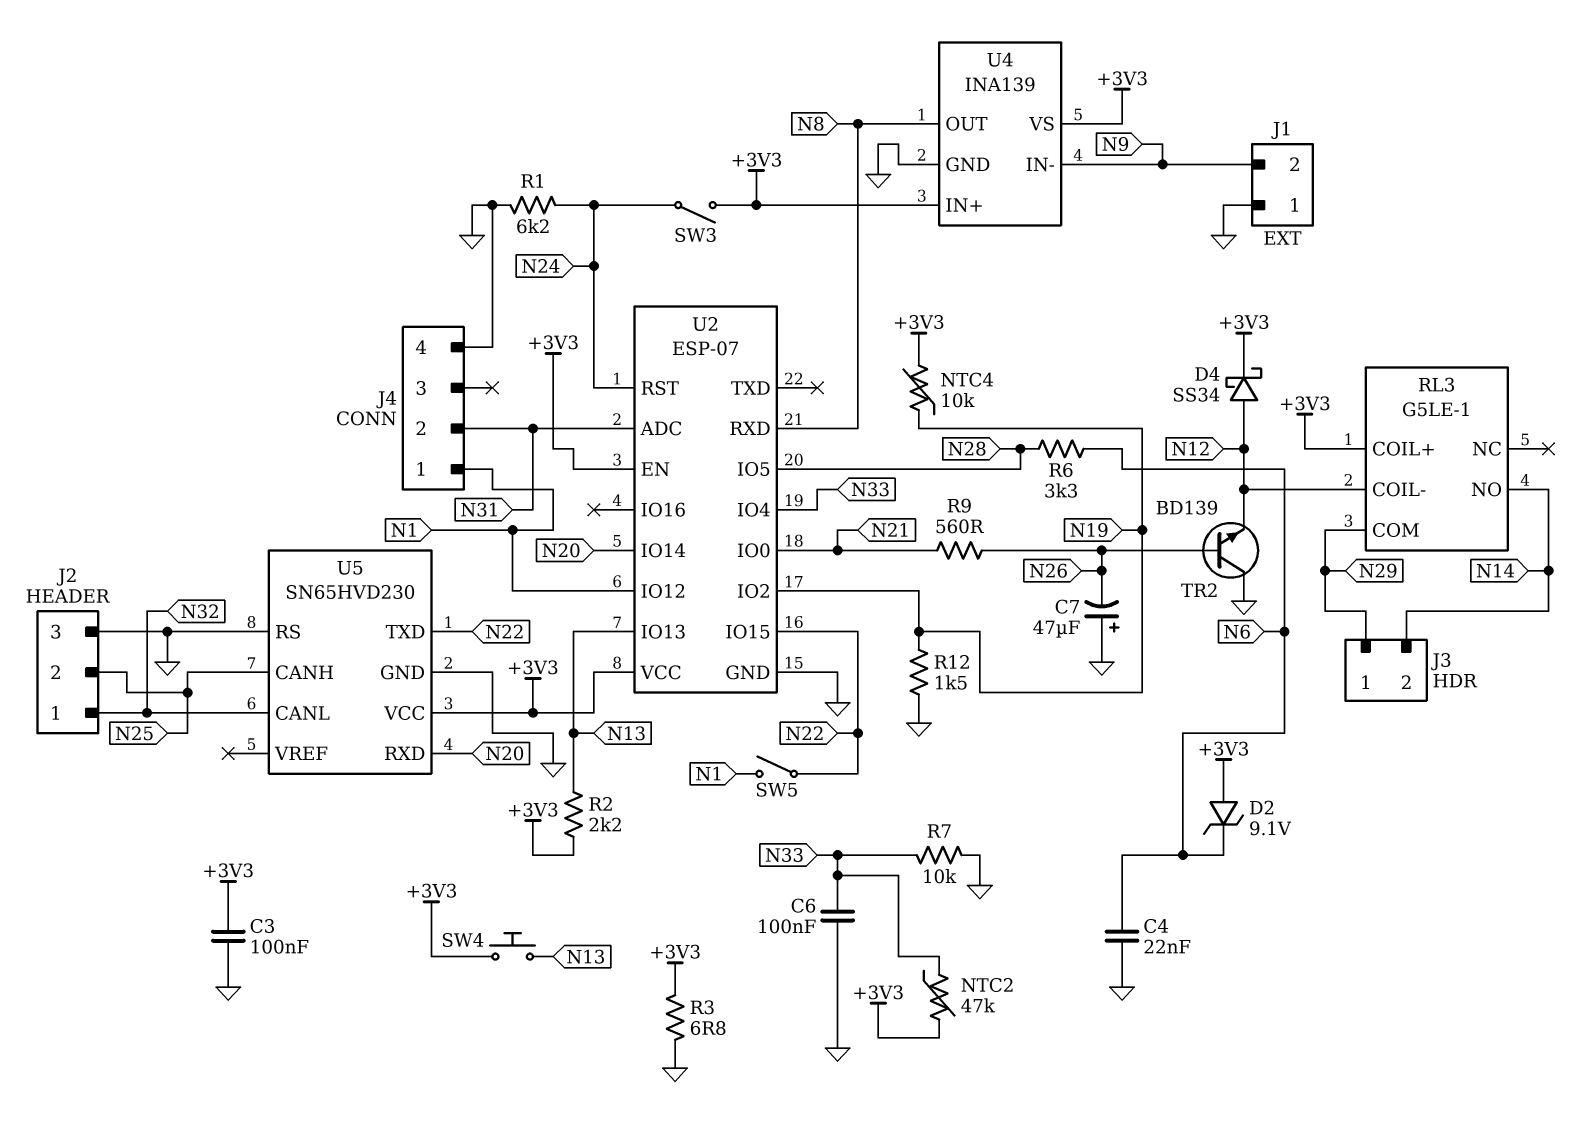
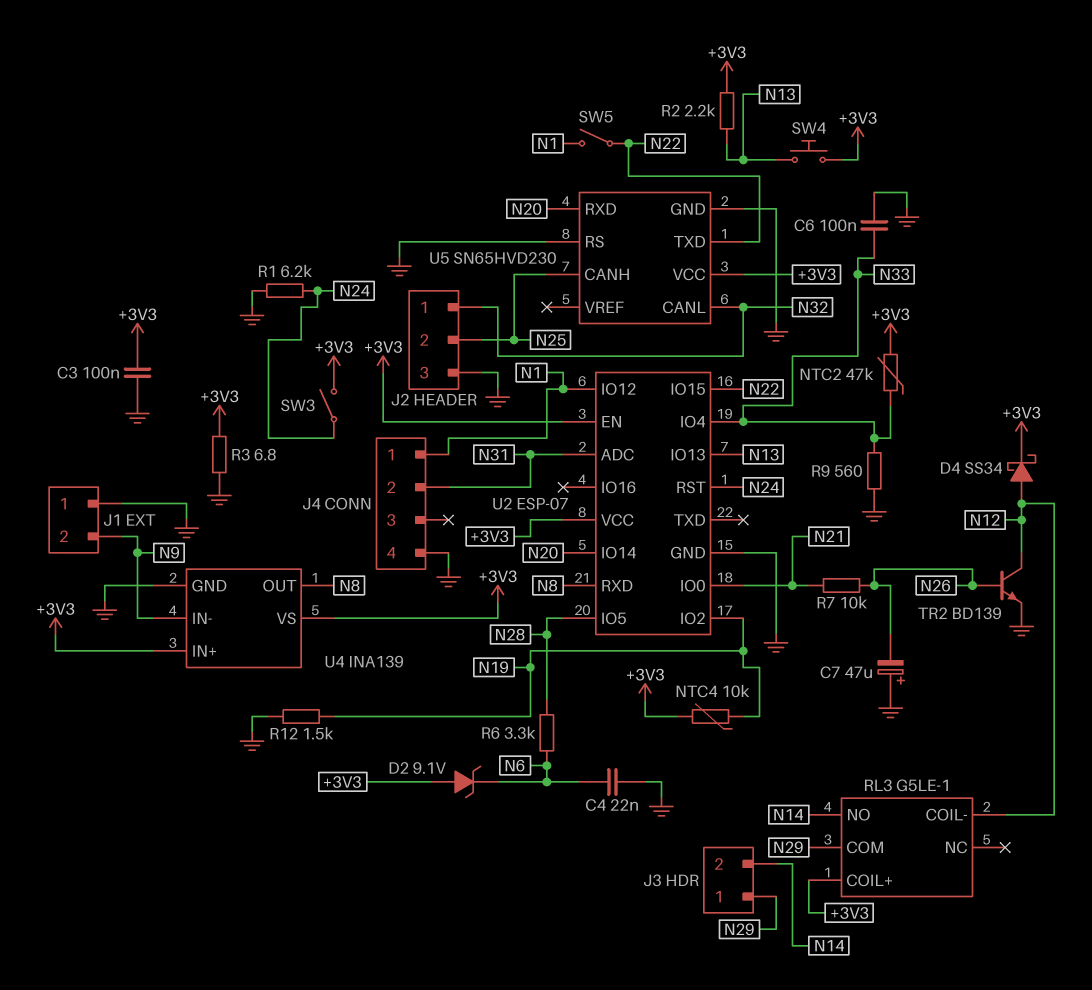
R7: 10k (GND, N33) -> 10k (N21, N26)
R9: 560 (N21, N26) -> 560 (GND, N33)
TR2: NPN BD139 (B N26, C GND, E N12) -> NPN BD139 (B N26, C N12, E GND)

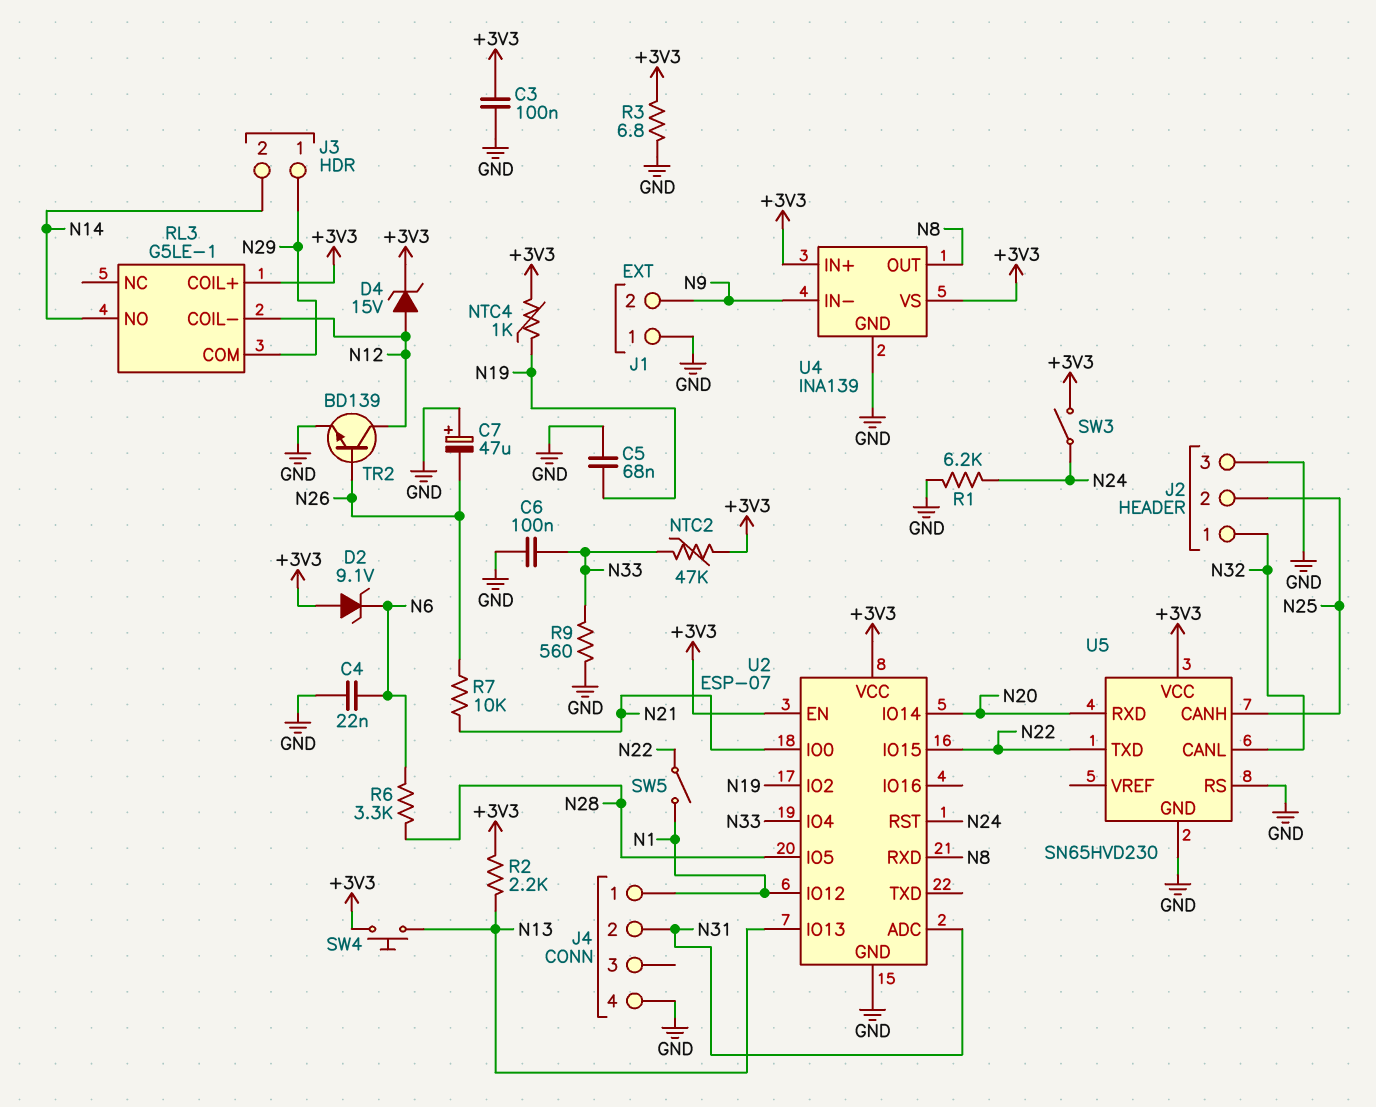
C5: none -> 68nF (GND, N19)
D4: schottky SS34 (A N12, K +3V3) -> zener 15V (A N12, K +3V3)
NTC4: 10k (+3V3, N19) -> 1k (+3V3, N19)
R12: 1.5k (GND, N19) -> none

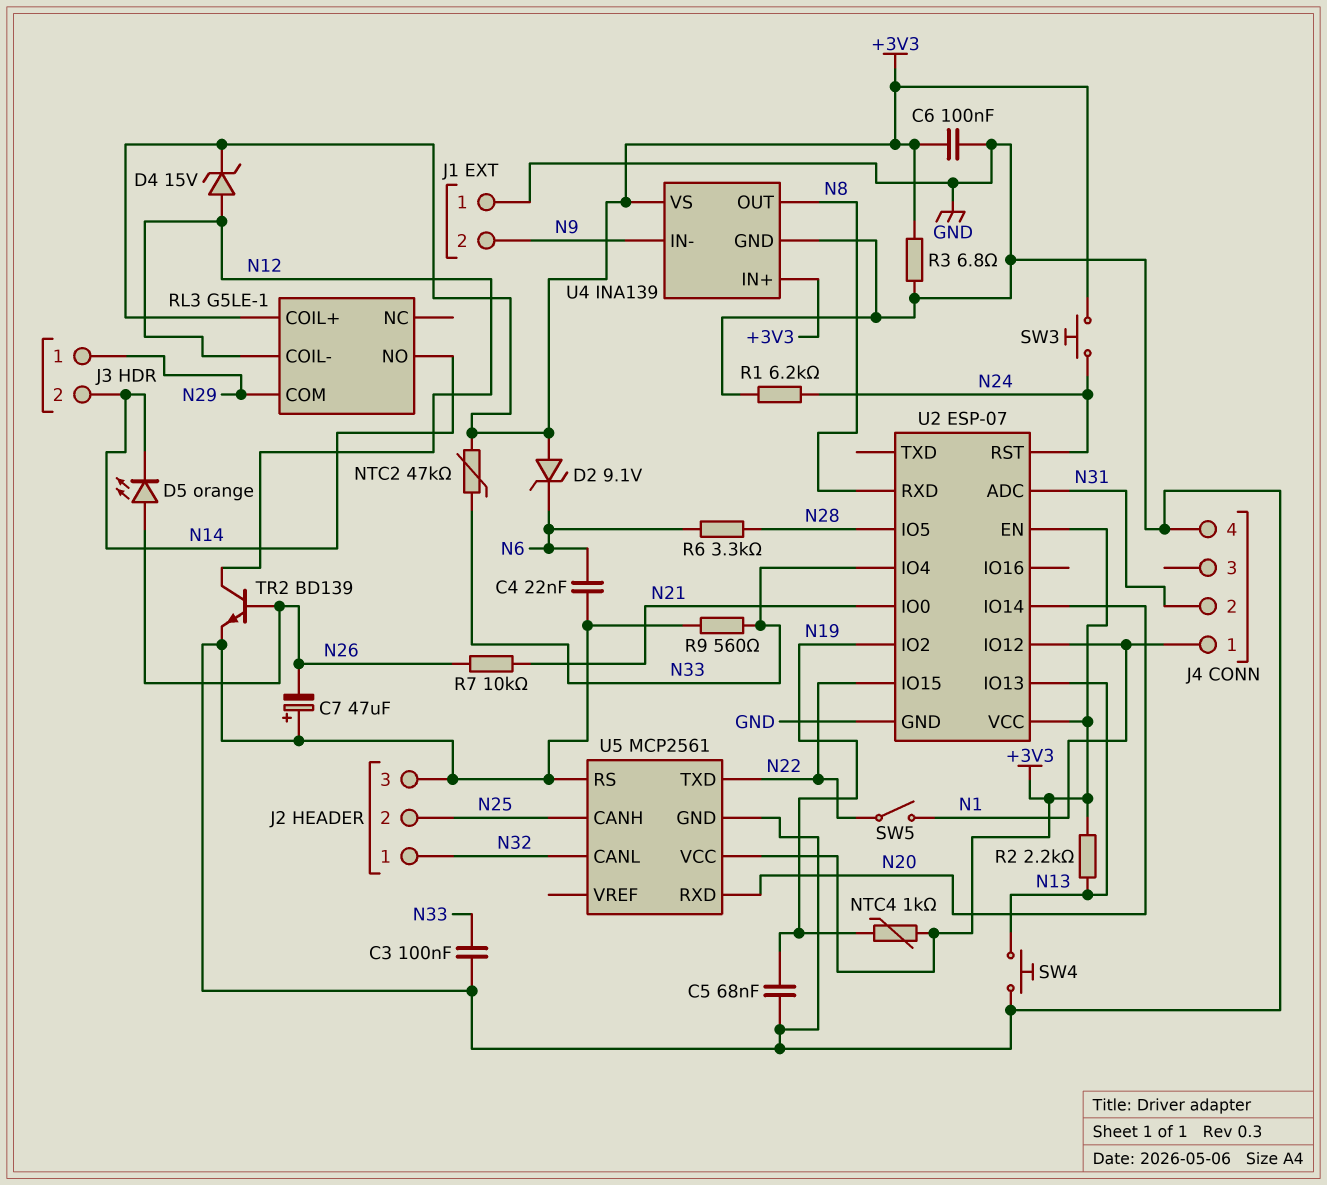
C3: 100nF (+3V3, GND) -> 100nF (GND, N33)
C6: 100nF (GND, N33) -> 100nF (+3V3, GND)
D5: none -> LED orange (A N26, K N14)
SW3: switch (+3V3, N24) -> button (+3V3, N24)
SW4: button (+3V3, N13) -> button (GND, N13)
U5: SN65HVD230 -> MCP2561

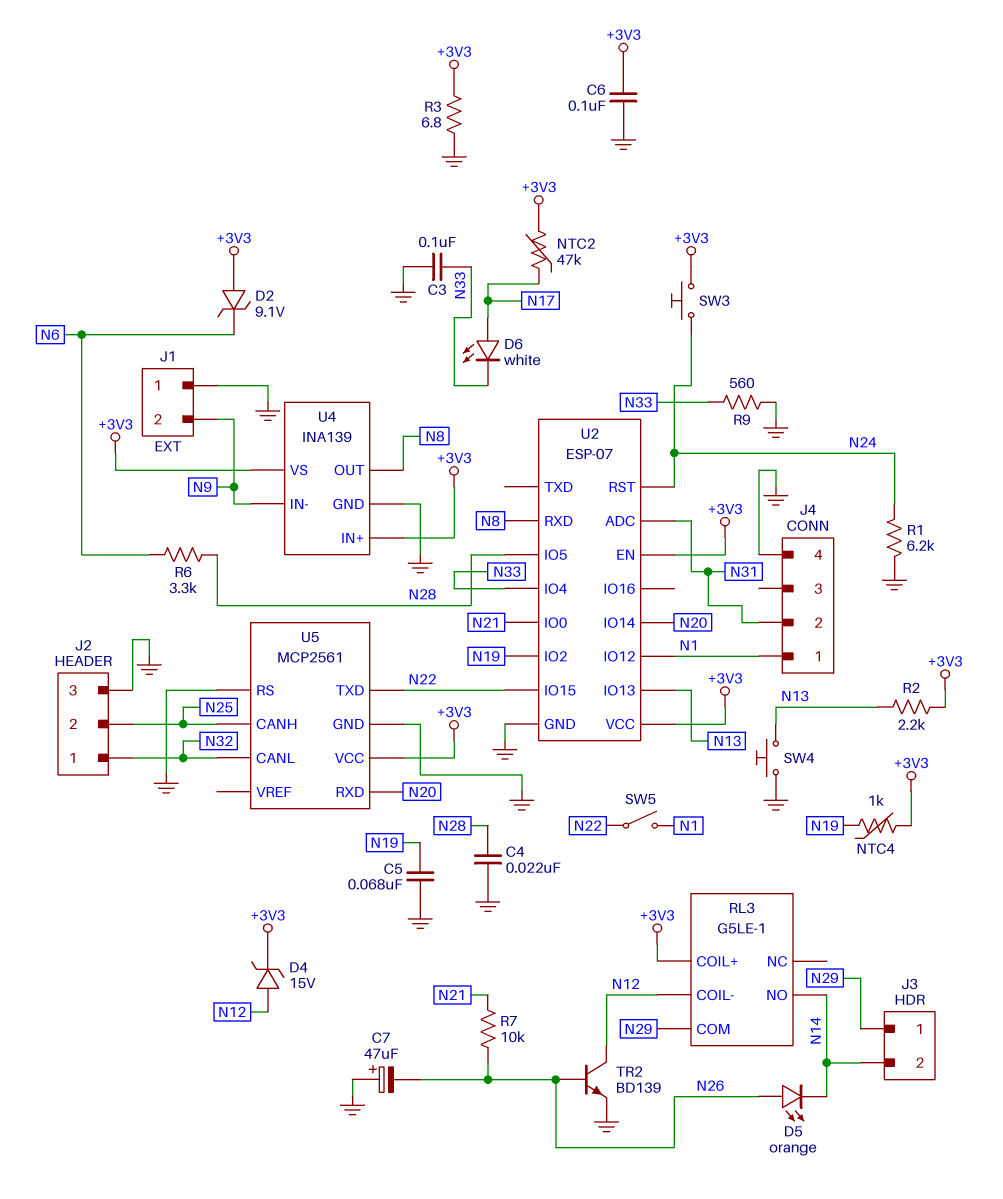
C4: 22nF (GND, N6) -> 22nF (GND, N28)
D6: none -> LED white (A N17, K N33)
NTC2: 47k (+3V3, N33) -> 47k (+3V3, N17)

